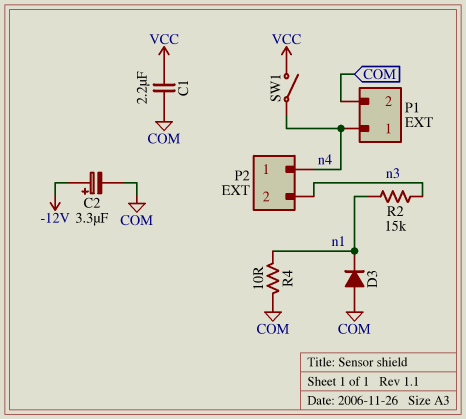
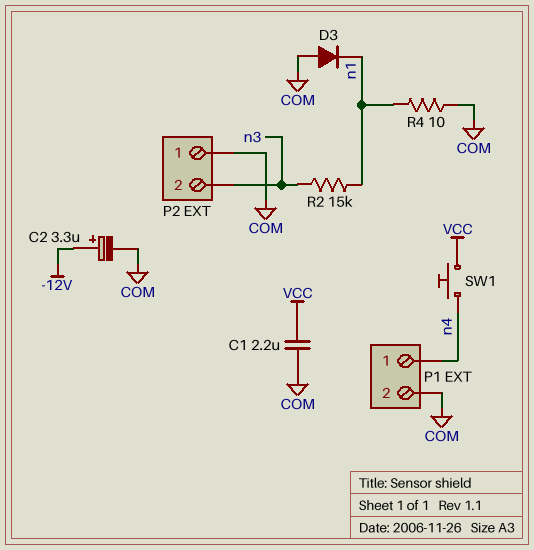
P2 pin 1: n4 -> COM
SW1: switch (VCC, n4) -> button (VCC, n4)

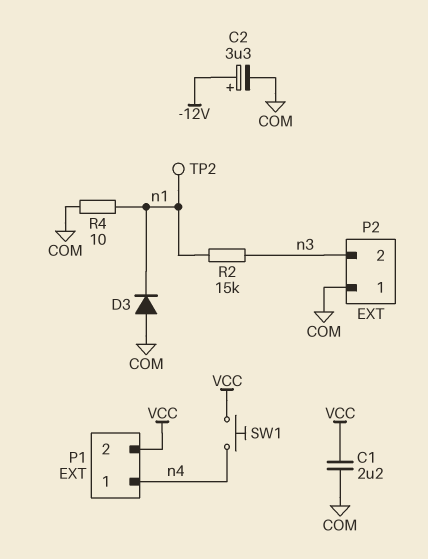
P1 pin 2: COM -> VCC
TP2: none -> test point (n1)

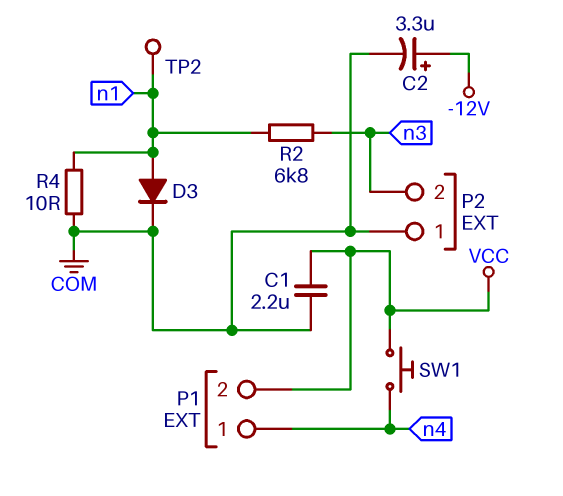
D3: diode (A COM, K n1) -> diode (A n1, K COM)
R2: 15k (n1, n3) -> 6.8k (n1, n3)

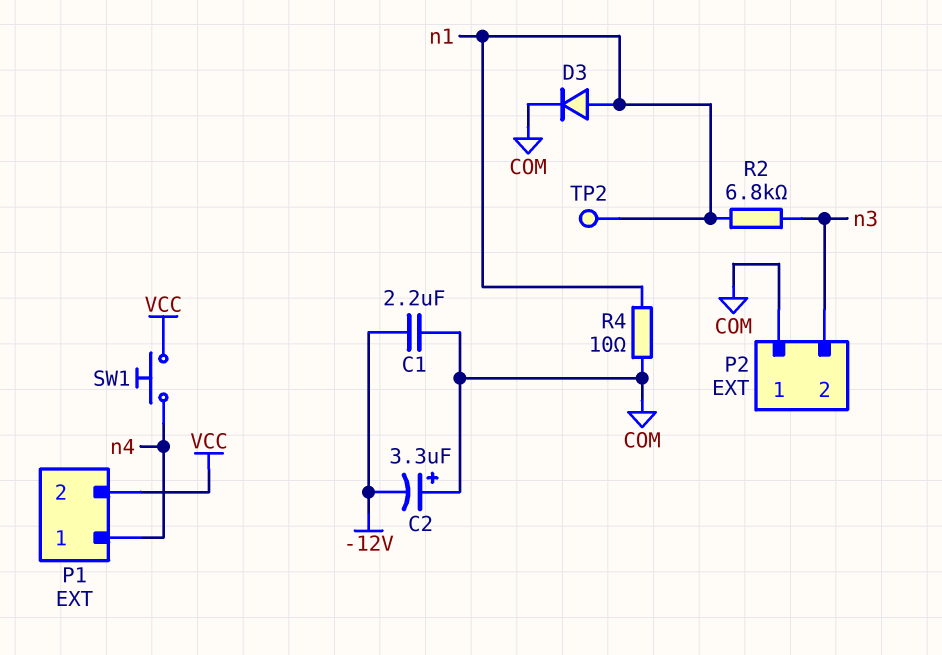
C1: 2.2uF (COM, VCC) -> 2.2uF (-12V, COM)
C2: 3.3uF (plus -12V, minus COM) -> 3.3uF (plus COM, minus -12V)

